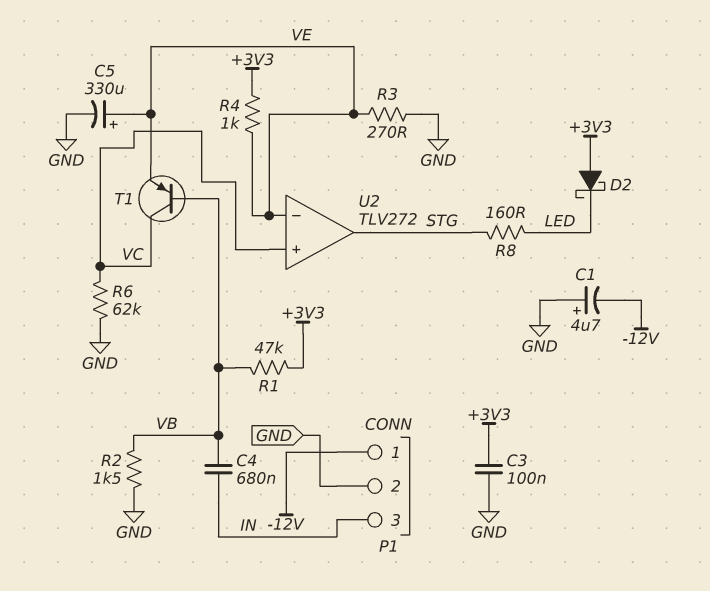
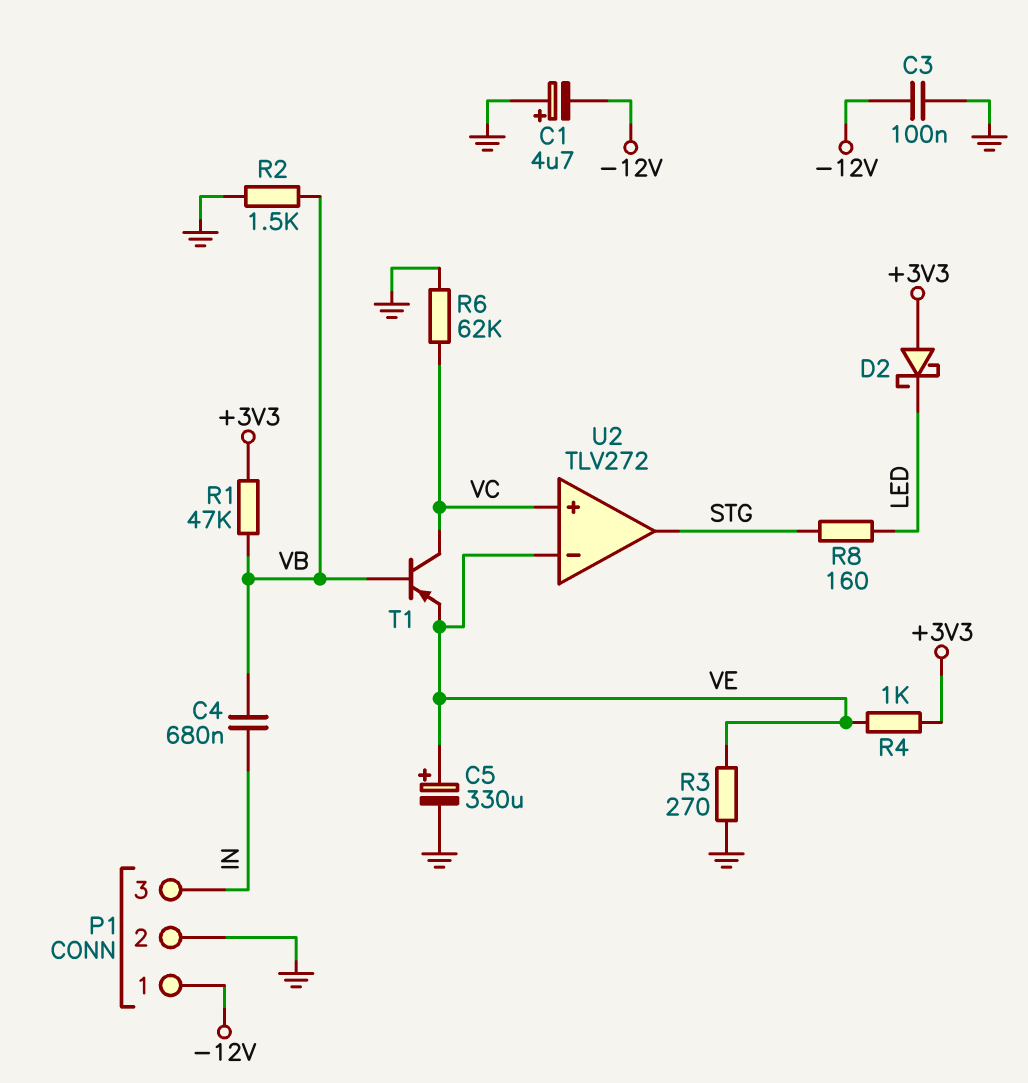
C3: 100nF (+3V3, GND) -> 100nF (-12V, GND)

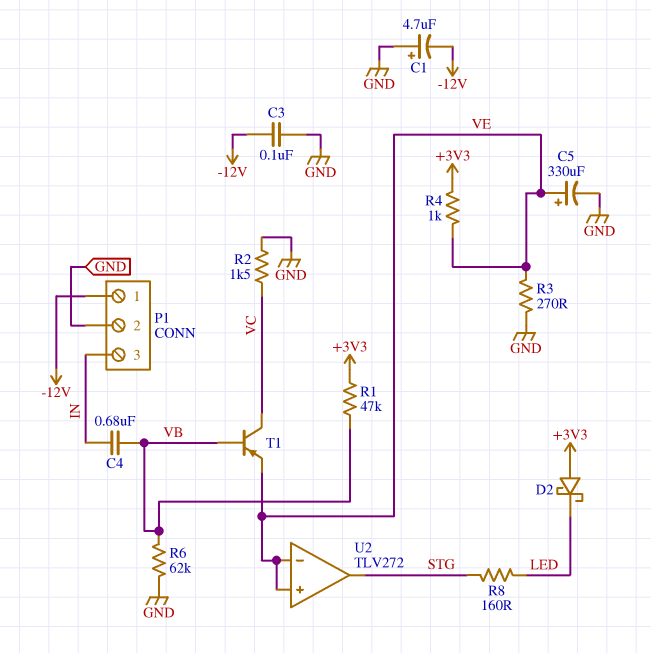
R2: 1.5k (GND, VB) -> 1.5k (GND, VC)
R6: 62k (GND, VC) -> 62k (GND, VB)
U2 pin in+: VC -> VE

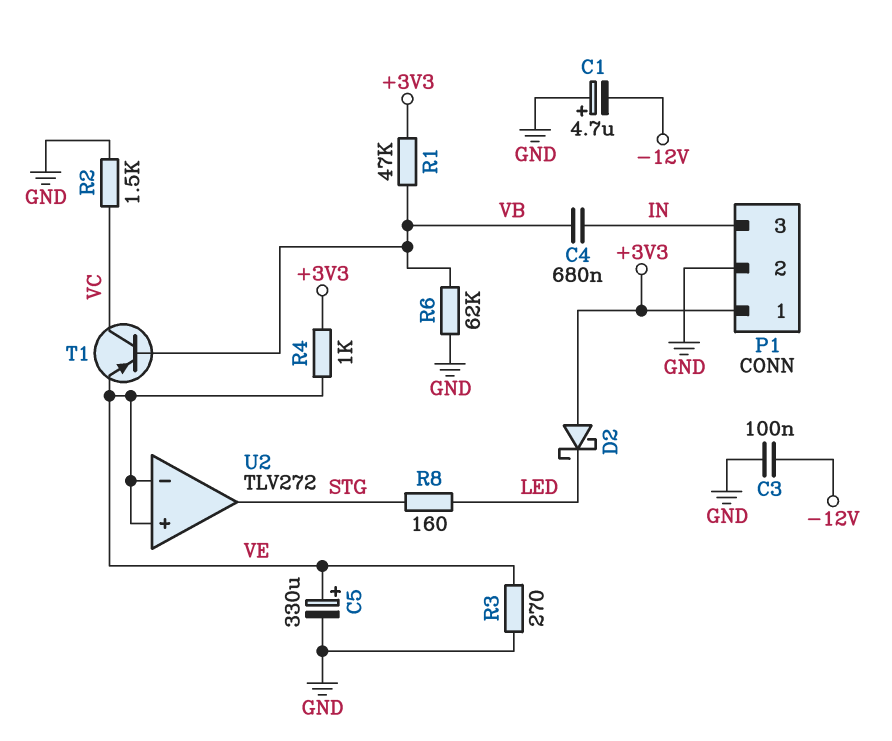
P1 pin 1: -12V -> +3V3

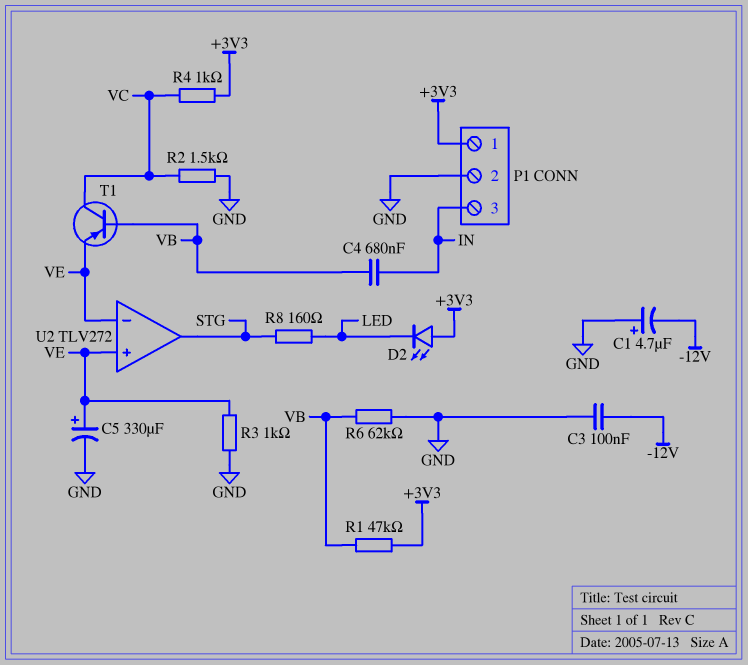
D2: schottky (A +3V3, K LED) -> LED (A +3V3, K LED)
R3: 270 (GND, VE) -> 1k (GND, VE)
R4: 1k (+3V3, VE) -> 1k (+3V3, VC)

